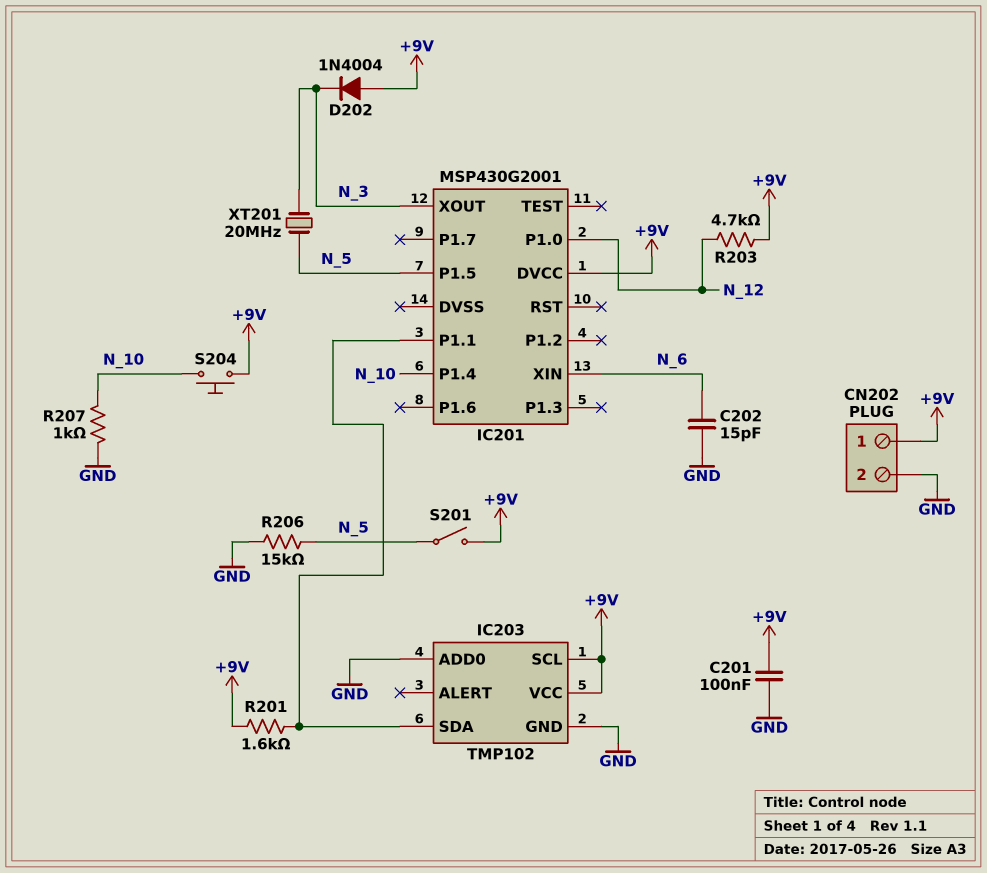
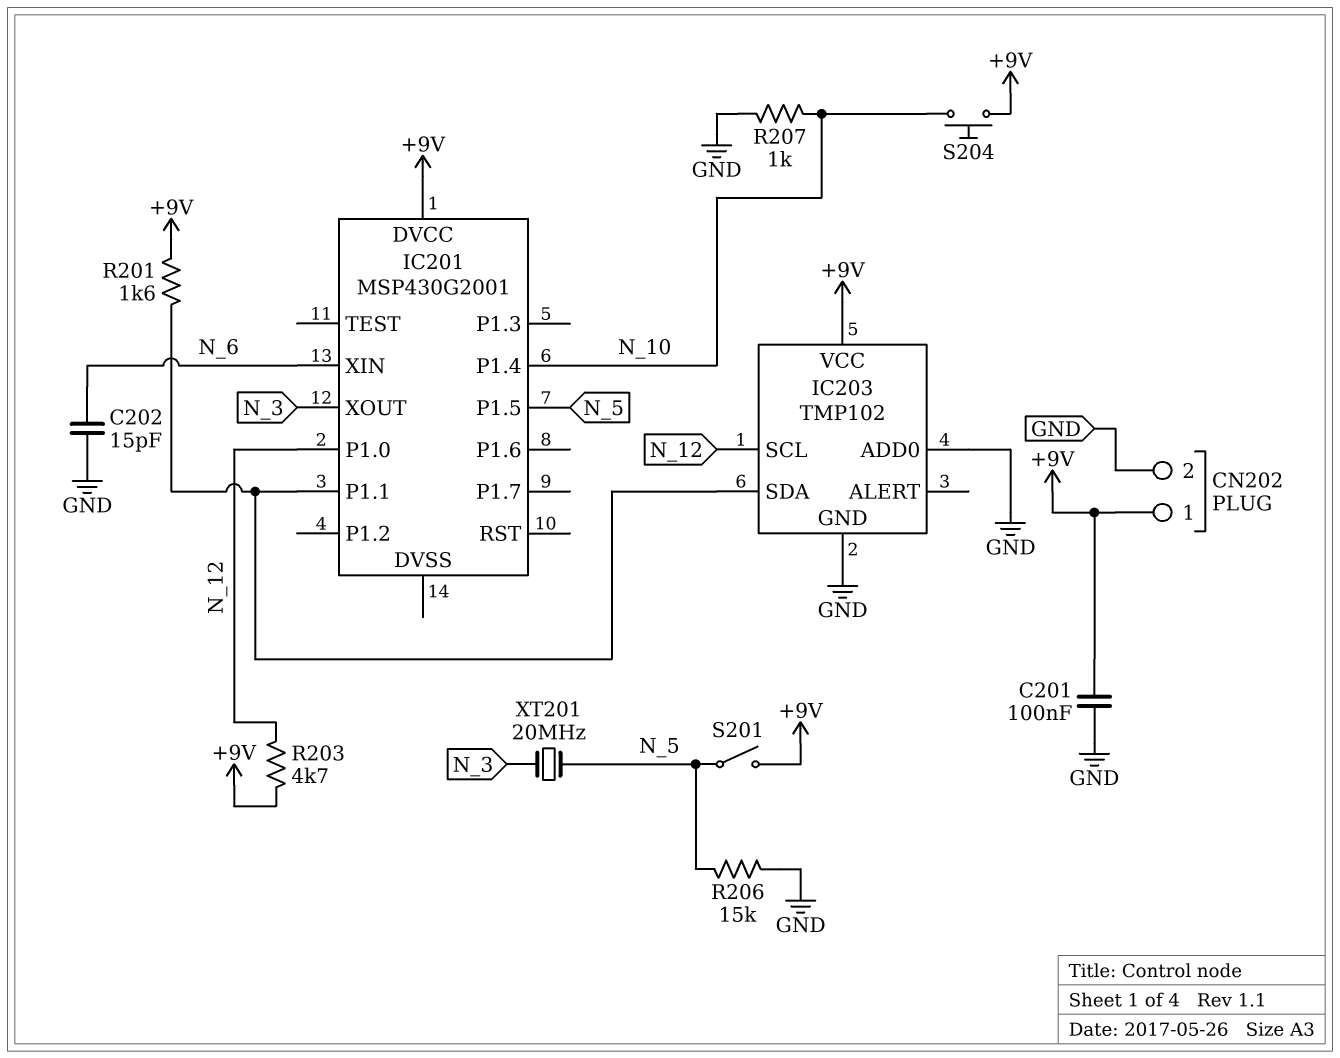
D202: diode 1N4004 (A +9V, K N_3) -> none
IC203 pin SCL: +9V -> N_12

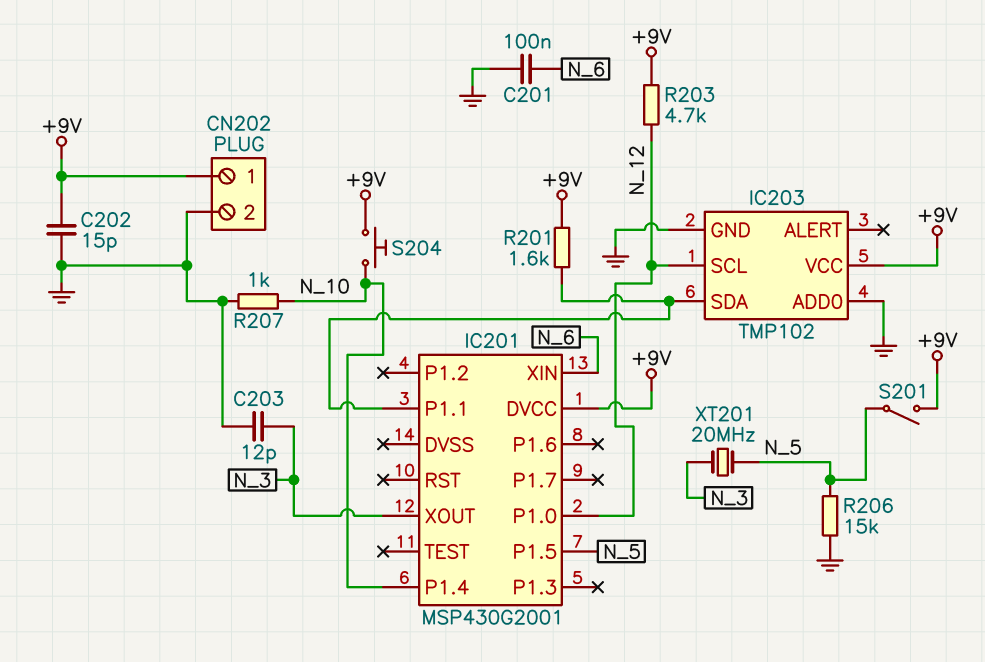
C201: 100nF (+9V, GND) -> 100nF (GND, N_6)
C202: 15pF (GND, N_6) -> 15pF (+9V, GND)
C203: none -> 12pF (GND, N_3)

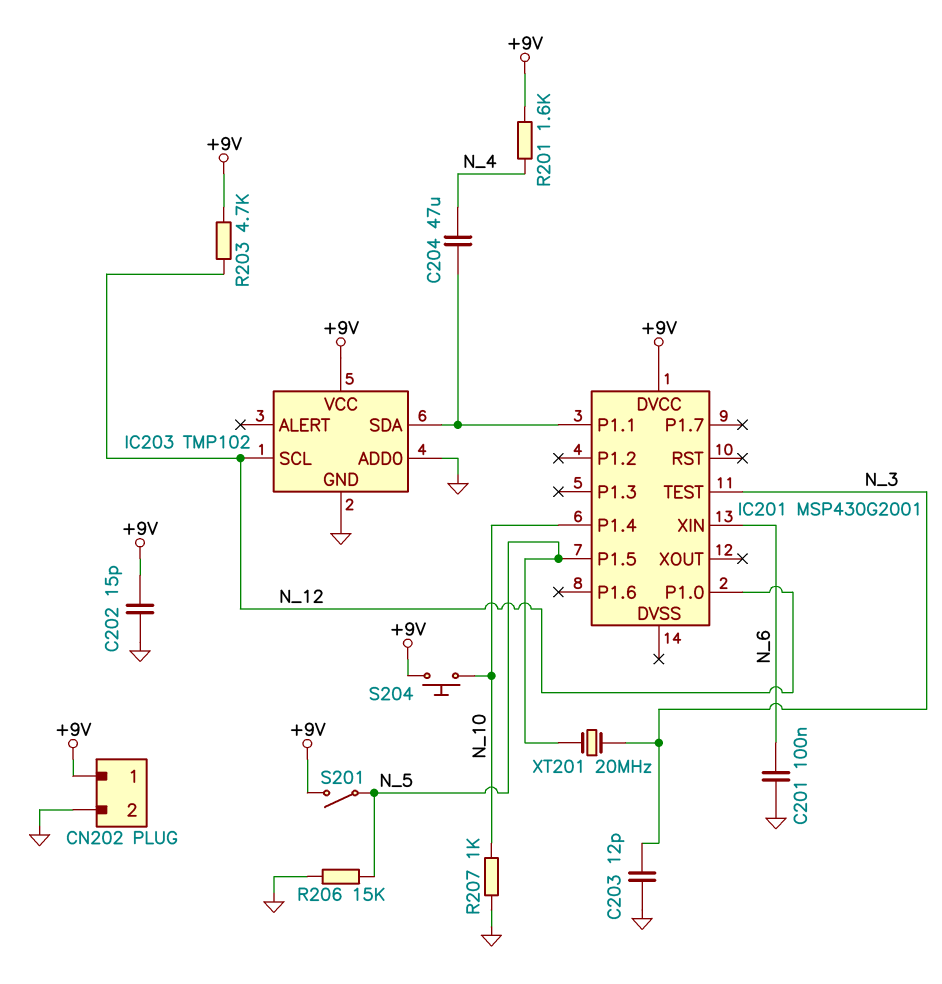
C204: none -> 47uF (IC201/P1.1, N_4)
IC201 pin TEST: none -> N_3
IC201 pin XOUT: N_3 -> none
R201: 1.6k (+9V, IC201/P1.1) -> 1.6k (+9V, N_4)

